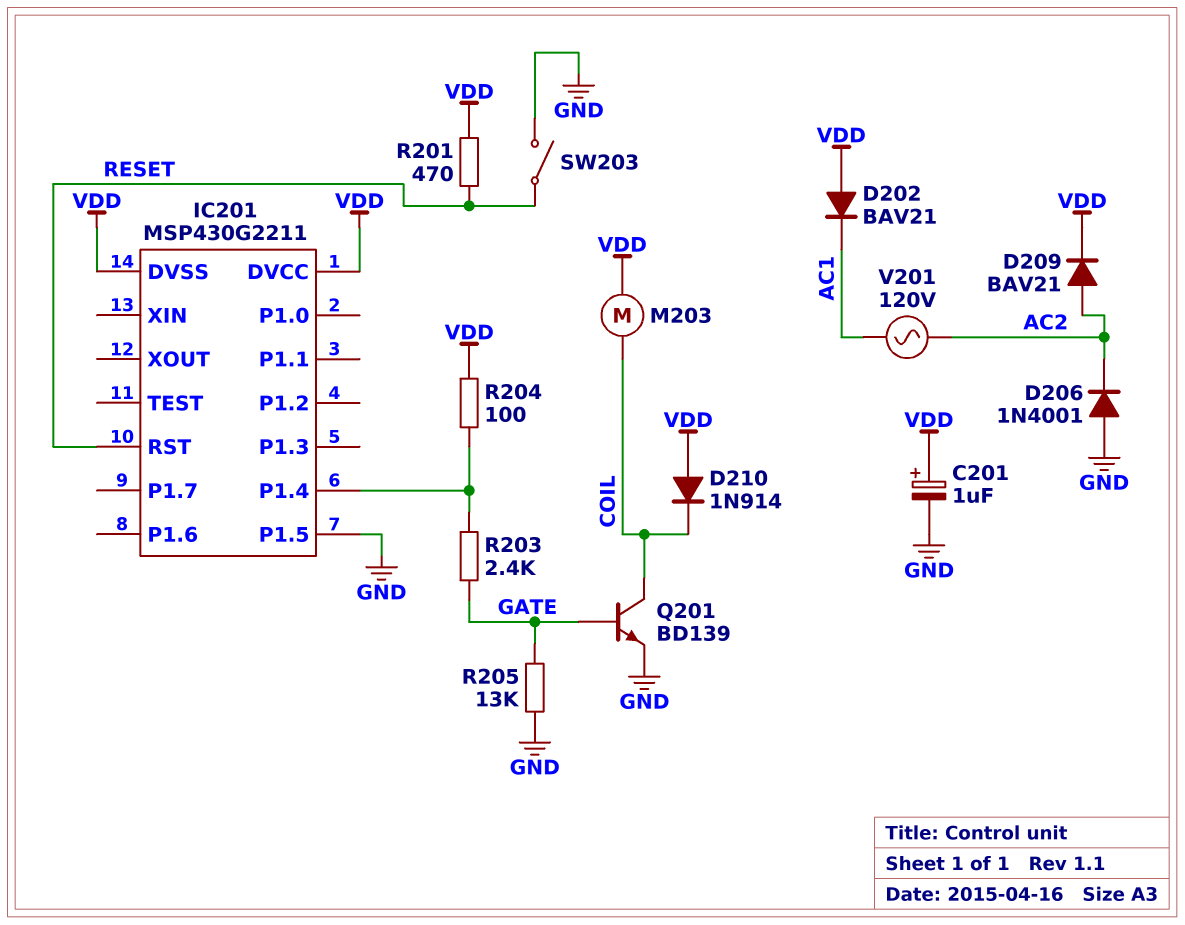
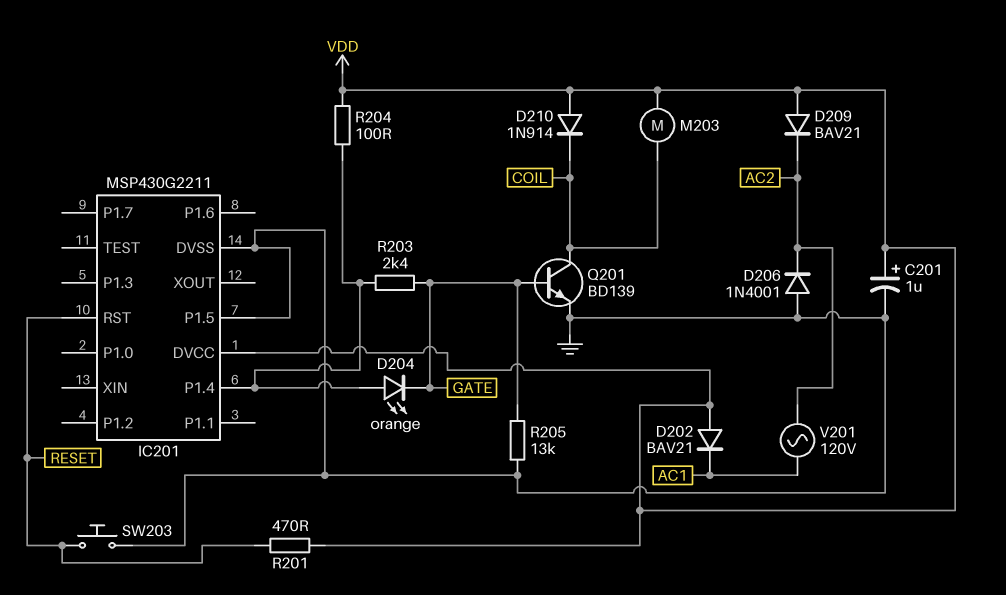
D204: none -> LED orange (A IC201/P1.4, K GATE)
D209: diode BAV21 (A AC2, K VDD) -> diode BAV21 (A VDD, K AC2)
IC201 pin DVSS: VDD -> GND
SW203: switch (GND, RESET) -> button (GND, RESET)

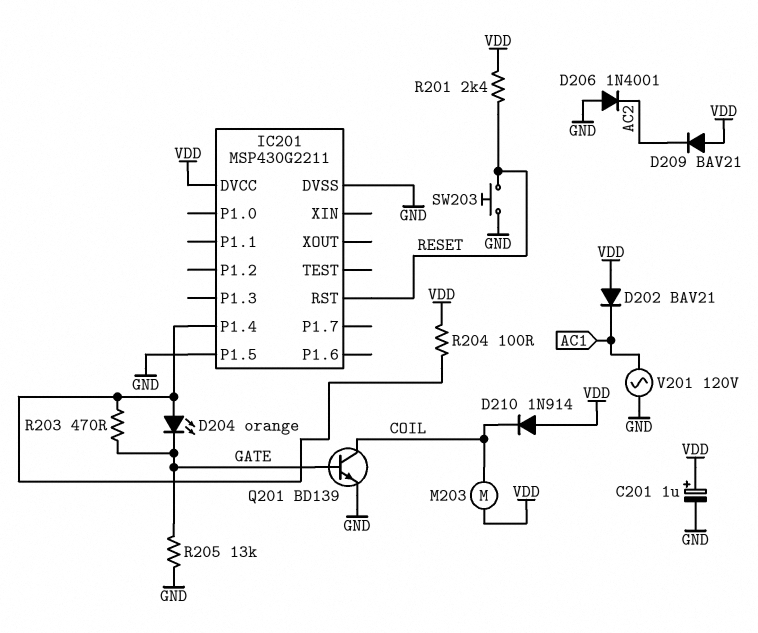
R201: 470 (RESET, VDD) -> 2.4k (RESET, VDD)
R203: 2.4k (GATE, IC201/P1.4) -> 470 (GATE, IC201/P1.4)
V201: AC 120V (AC1, AC2) -> AC 120V (AC1, GND)

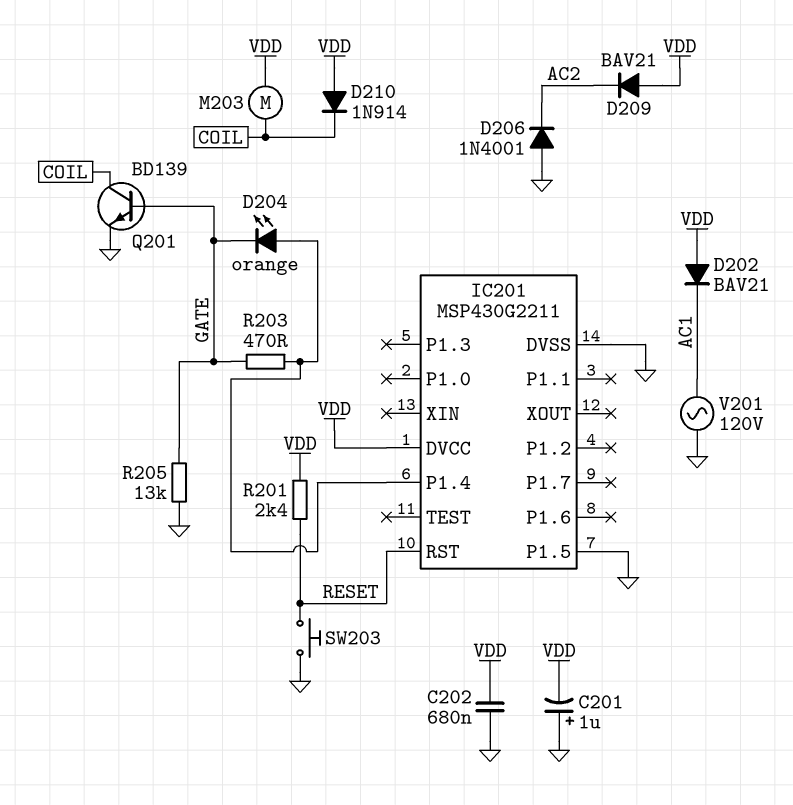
C201: 1uF (plus VDD, minus GND) -> 1uF (plus GND, minus VDD)
C202: none -> 680nF (GND, VDD)
R204: 100 (IC201/P1.4, VDD) -> none

